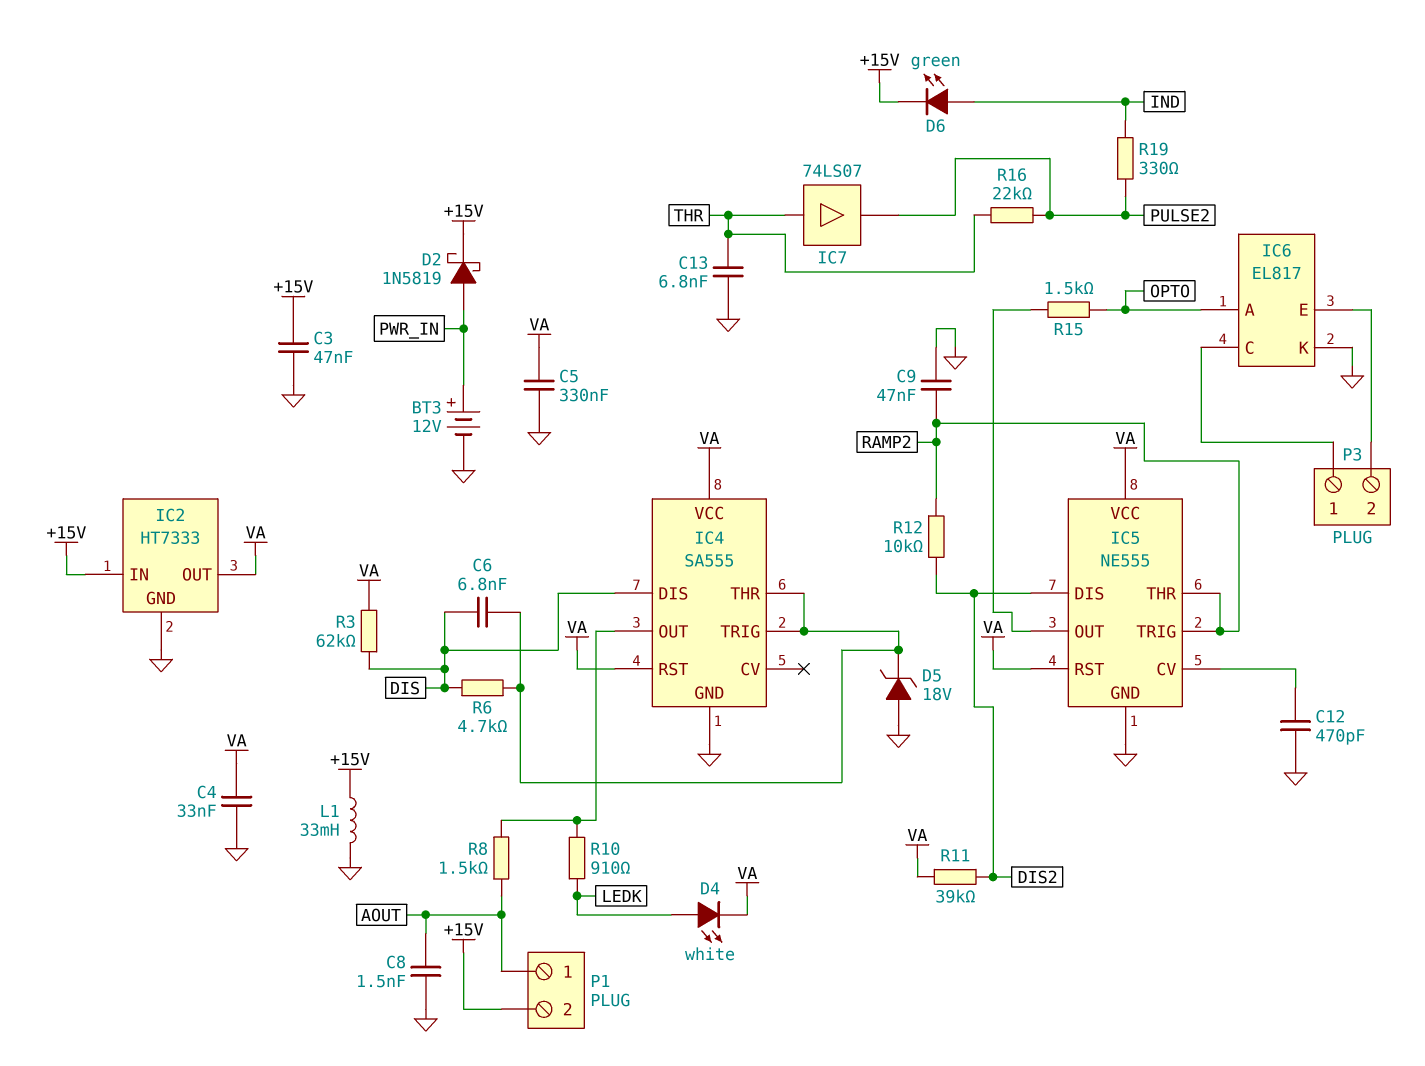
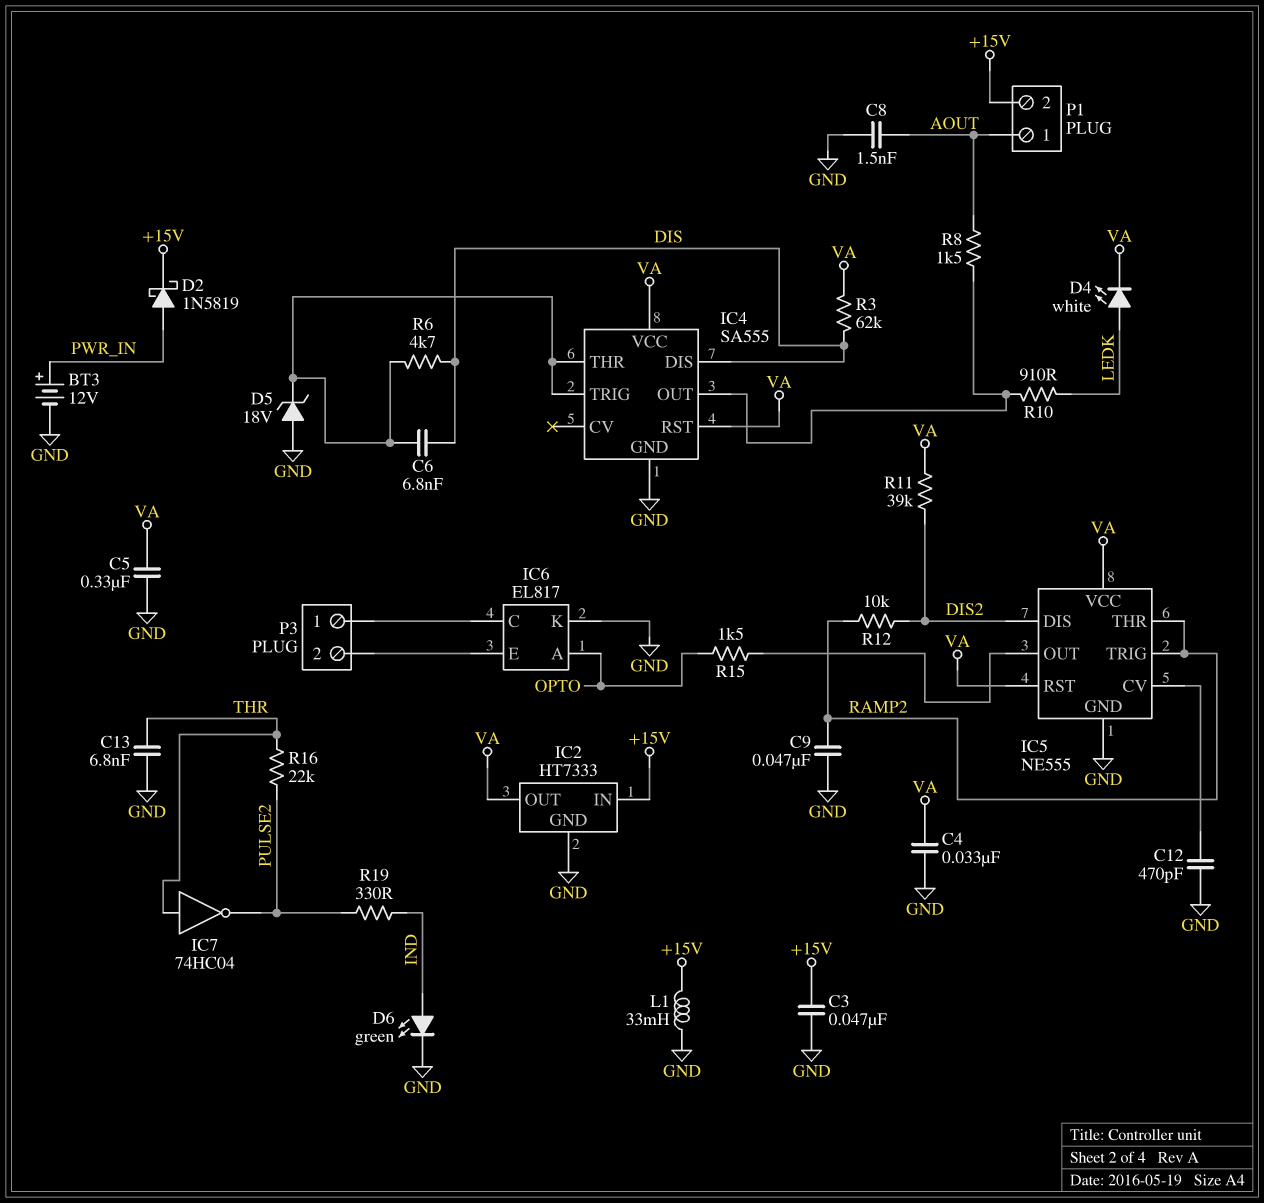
D6: LED green (A IND, K +15V) -> LED green (A IND, K GND)
IC7: buffer 74LS07 (in THR, out PULSE2) -> NOT 74HC04 (in THR, out PULSE2)

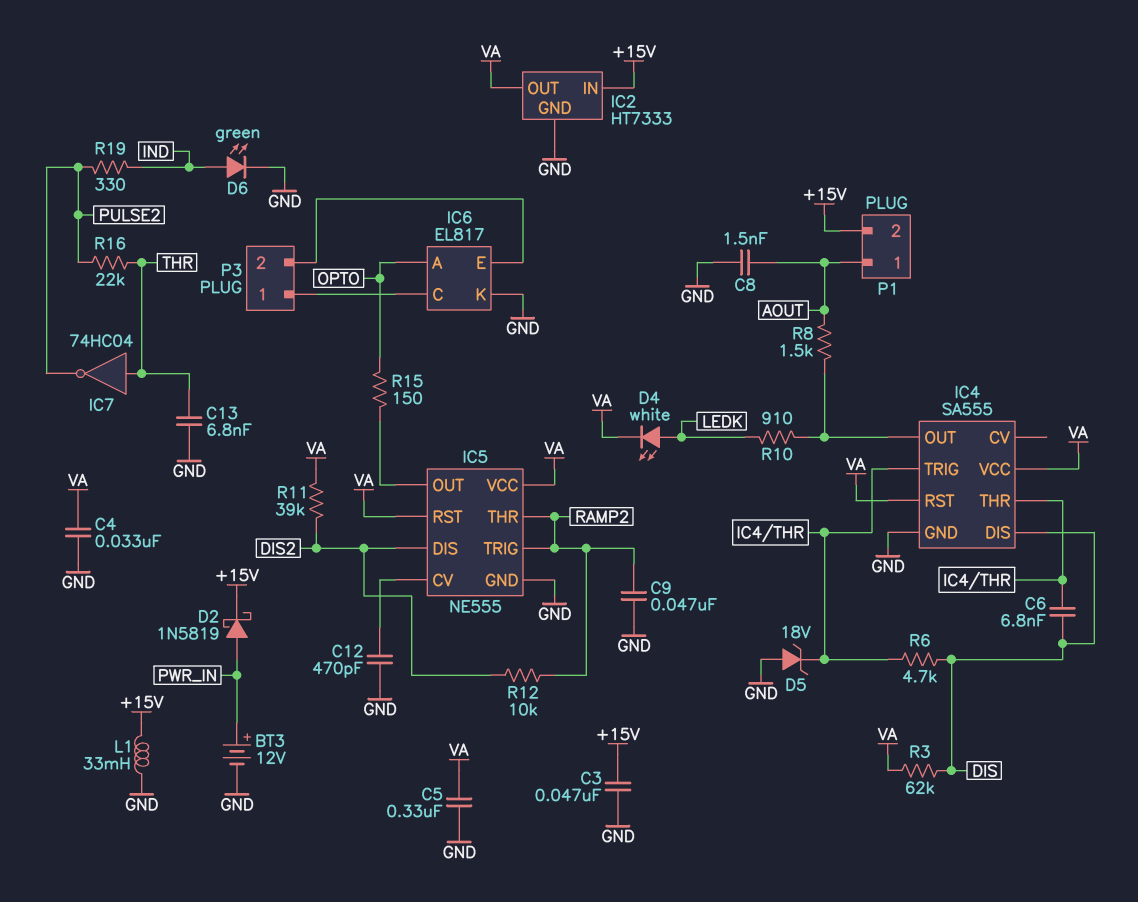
R15: 1.5k (IC5/OUT, OPTO) -> 150 (IC5/OUT, OPTO)

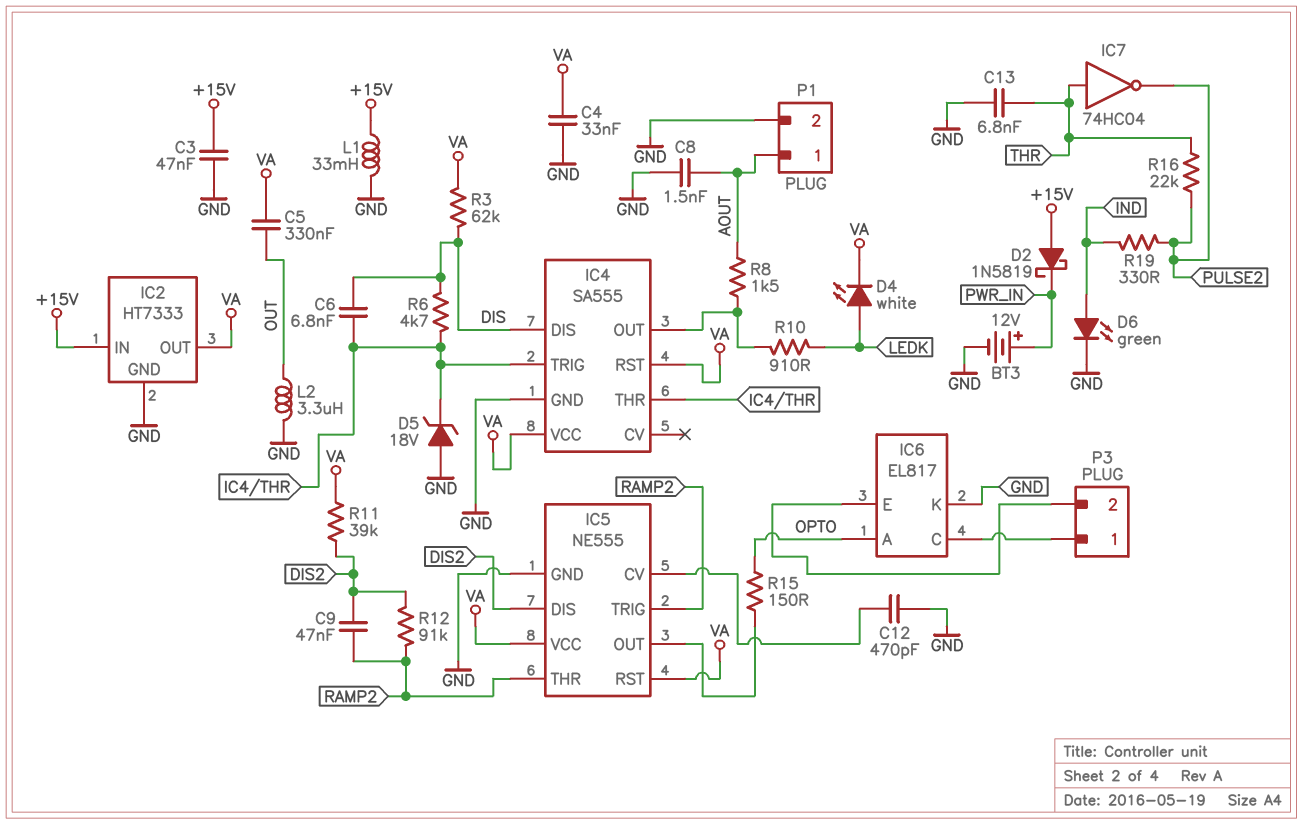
C5: 330nF (GND, VA) -> 330nF (OUT, VA)
C9: 47nF (GND, RAMP2) -> 47nF (DIS2, RAMP2)
D2: schottky 1N5819 (A PWR_IN, K +15V) -> schottky 1N5819 (A +15V, K PWR_IN)
L2: none -> 3.3uH (GND, OUT)
P1 pin 2: +15V -> GND
R12: 10k (DIS2, RAMP2) -> 91k (DIS2, RAMP2)

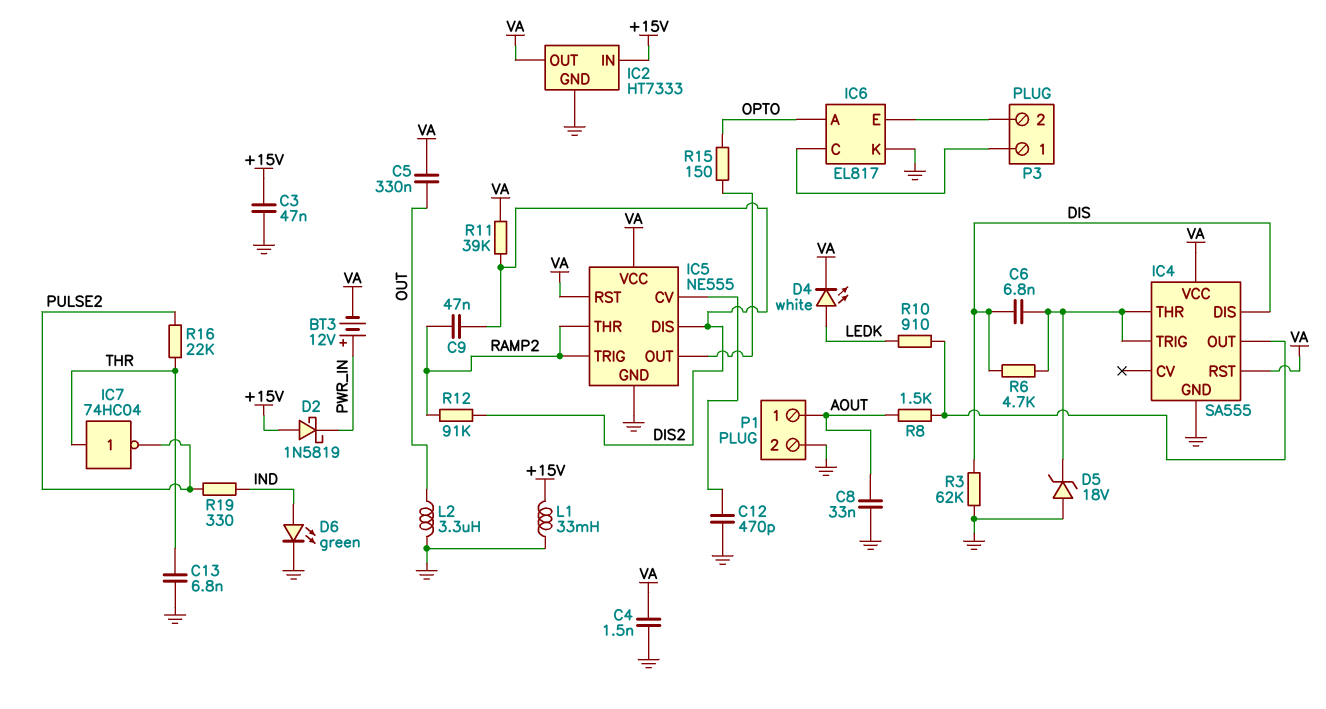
BT3: 12V (plus PWR_IN, minus GND) -> 12V (plus PWR_IN, minus VA)
C4: 33nF (GND, VA) -> 1.5nF (GND, VA)
C8: 1.5nF (AOUT, GND) -> 33nF (AOUT, GND)
R3: 62k (DIS, VA) -> 62k (DIS, GND)

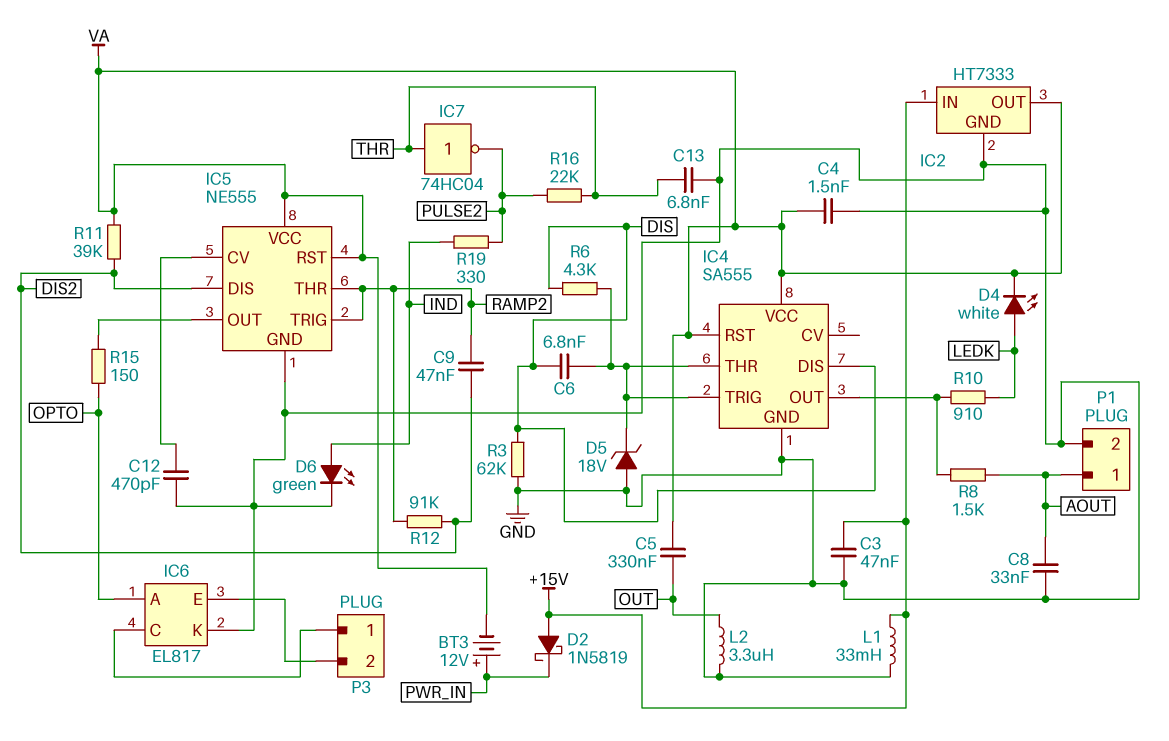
R6: 4.7k (DIS, IC4/THR) -> 4.3k (DIS, IC4/THR)

